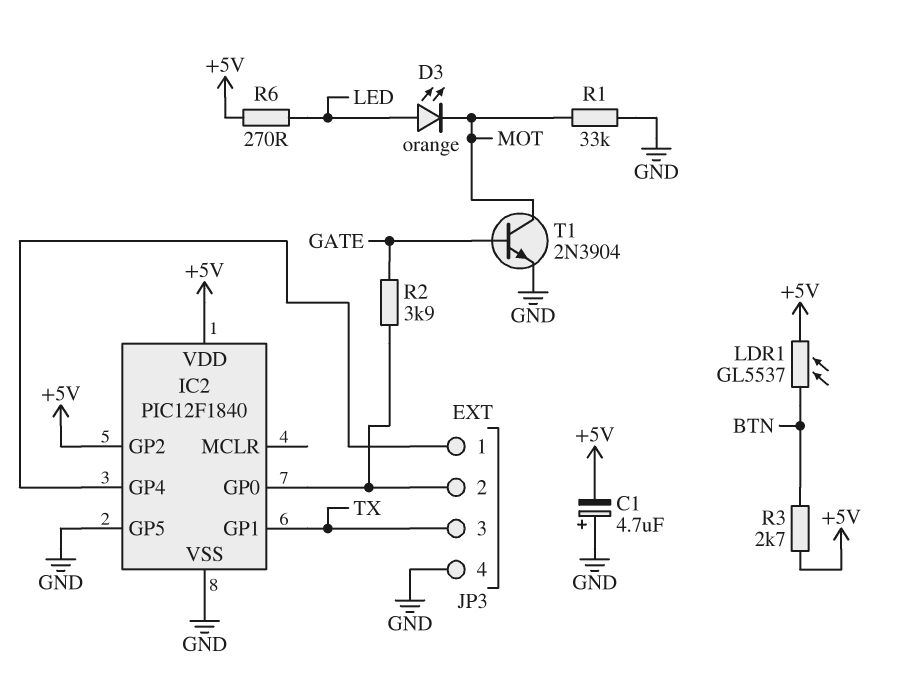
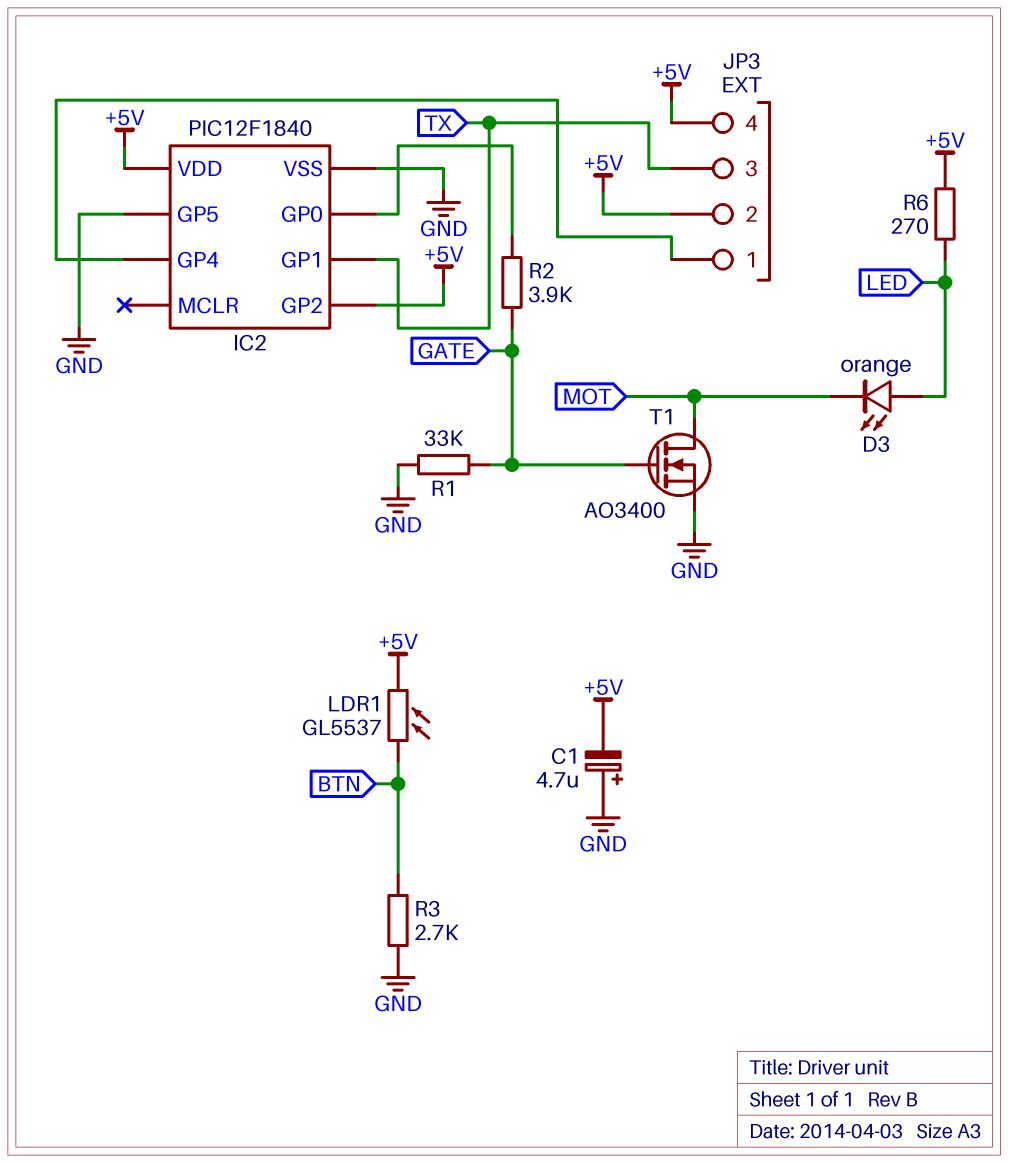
JP3 pin 2: IC2/GP0 -> +5V
JP3 pin 4: GND -> +5V
R1: 33k (GND, MOT) -> 33k (GATE, GND)
R3: 2.7k (+5V, BTN) -> 2.7k (BTN, GND)
T1: NPN 2N3904 (B GATE, C MOT, E GND) -> NMOS AO3400 (G GATE, D MOT, S GND)

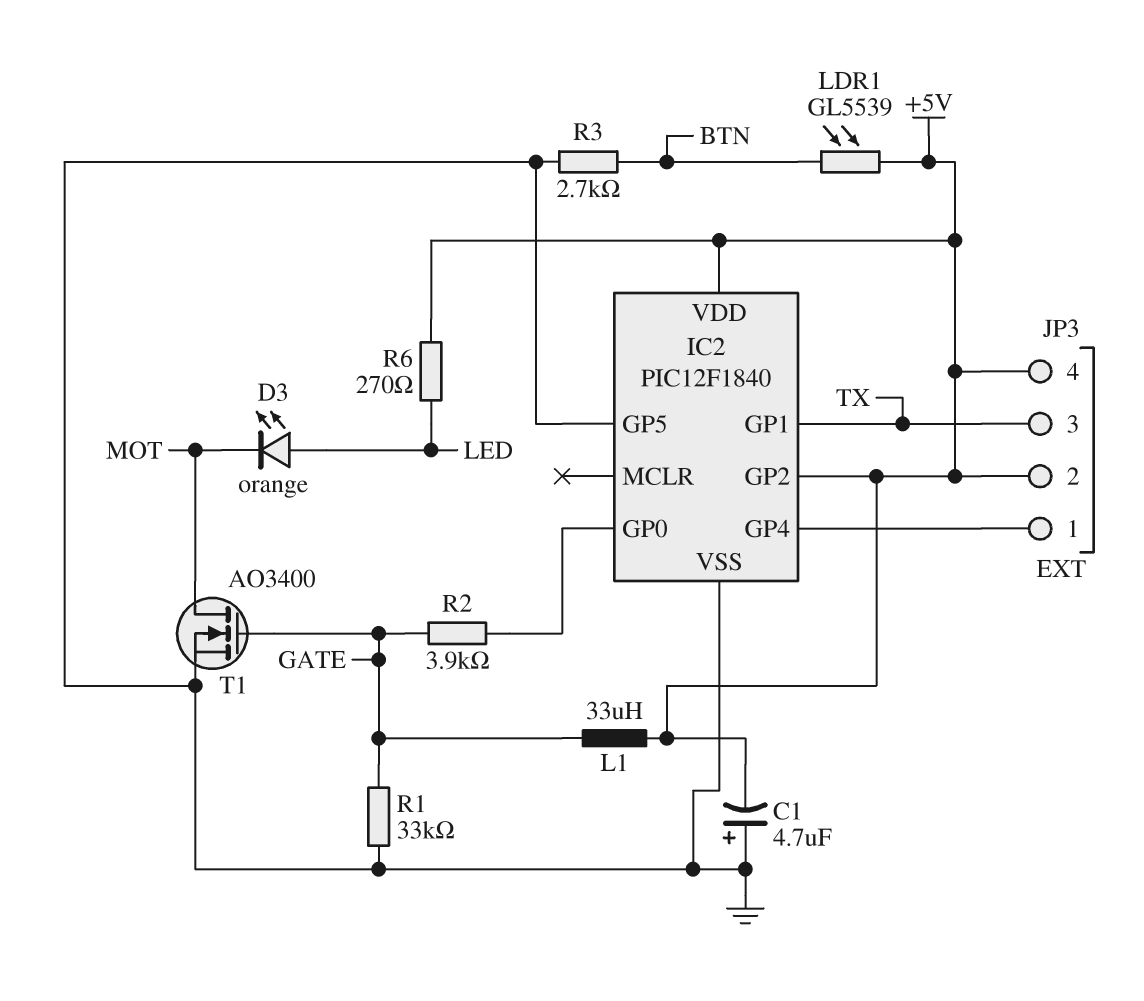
L1: none -> 33uH (+5V, GATE)
LDR1: GL5537 (+5V, BTN) -> GL5539 (+5V, BTN)

